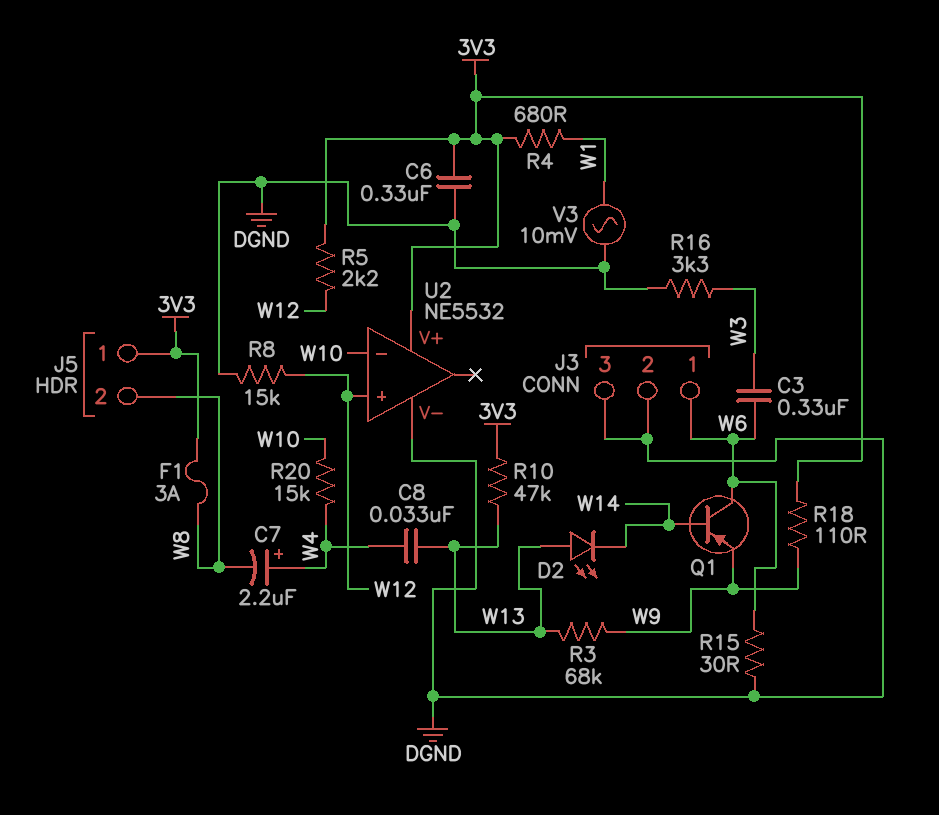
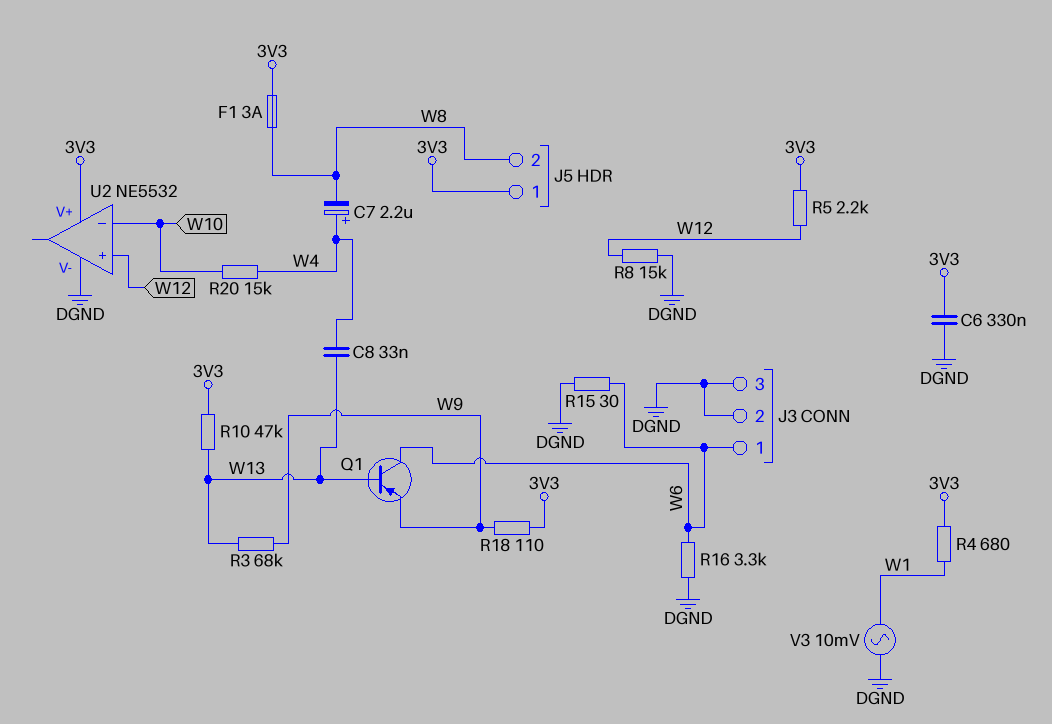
C3: 330nF (W3, W6) -> none
D2: LED (A W13, K W14) -> none
Q1: PNP (B W14, C W6, E W9) -> PNP (B W13, C W6, E W9)
R16: 3.3k (DGND, W3) -> 3.3k (DGND, W6)

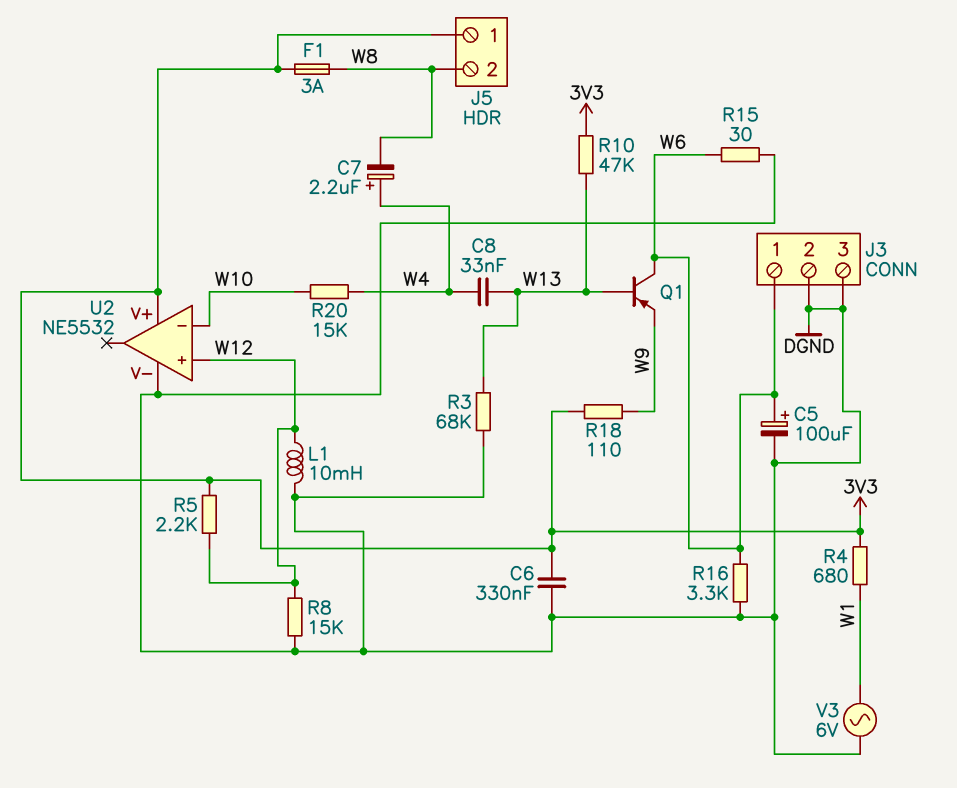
C5: none -> 100uF (plus W6, minus DGND)
L1: none -> 10mH (DGND, W12)
R3: 68k (W9, W13) -> 68k (DGND, W13)
V3: AC 10mV (DGND, W1) -> AC 6V (DGND, W1)

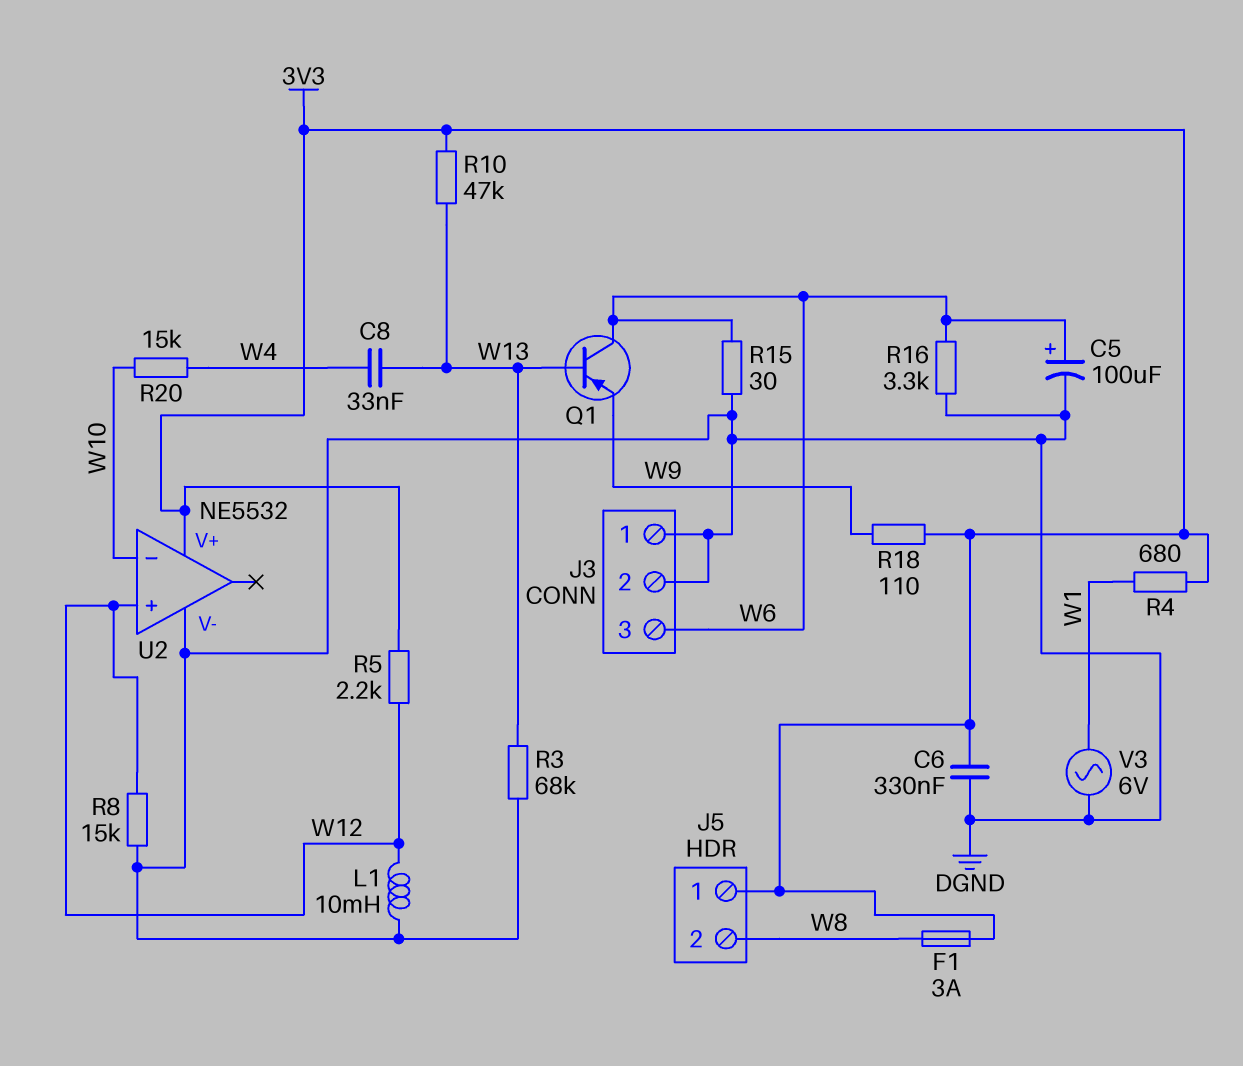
C7: 2.2uF (plus W4, minus W8) -> none
J3 pin 1: W6 -> DGND
J3 pin 3: DGND -> W6

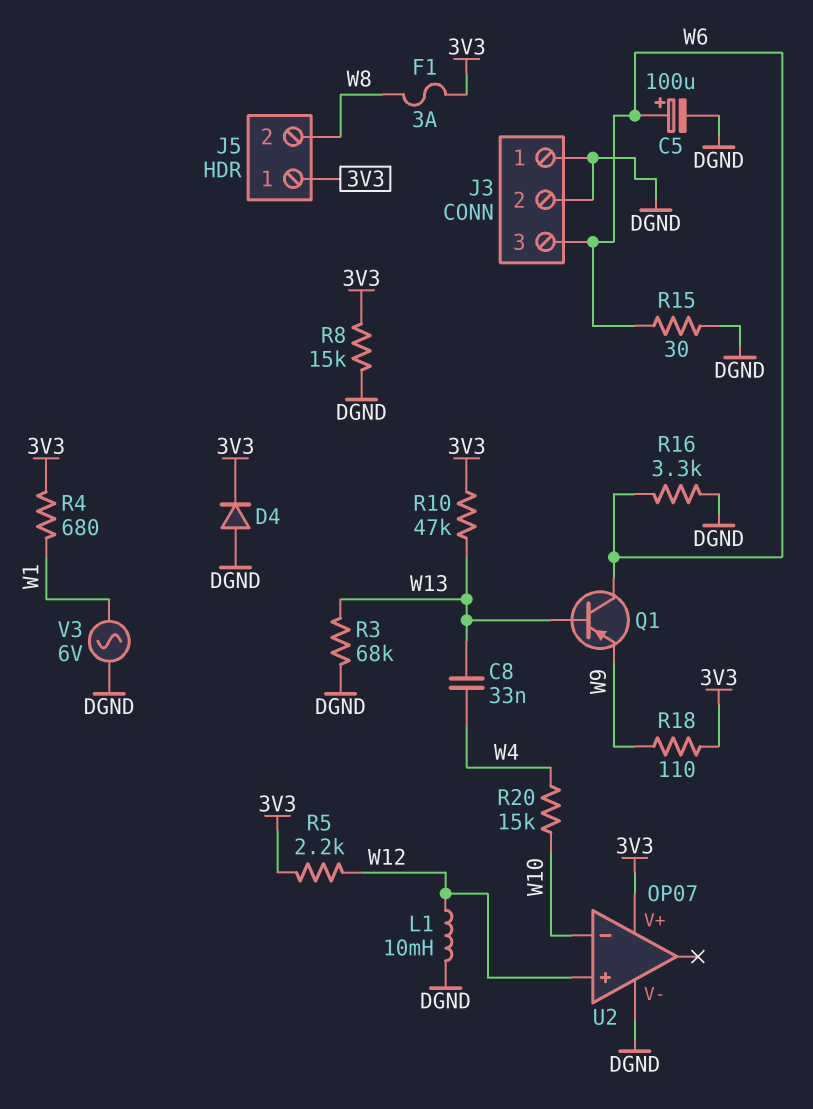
C6: 330nF (3V3, DGND) -> none
D4: none -> diode (A DGND, K 3V3)
R8: 15k (DGND, W12) -> 15k (3V3, DGND)
U2: NE5532 -> OP07

